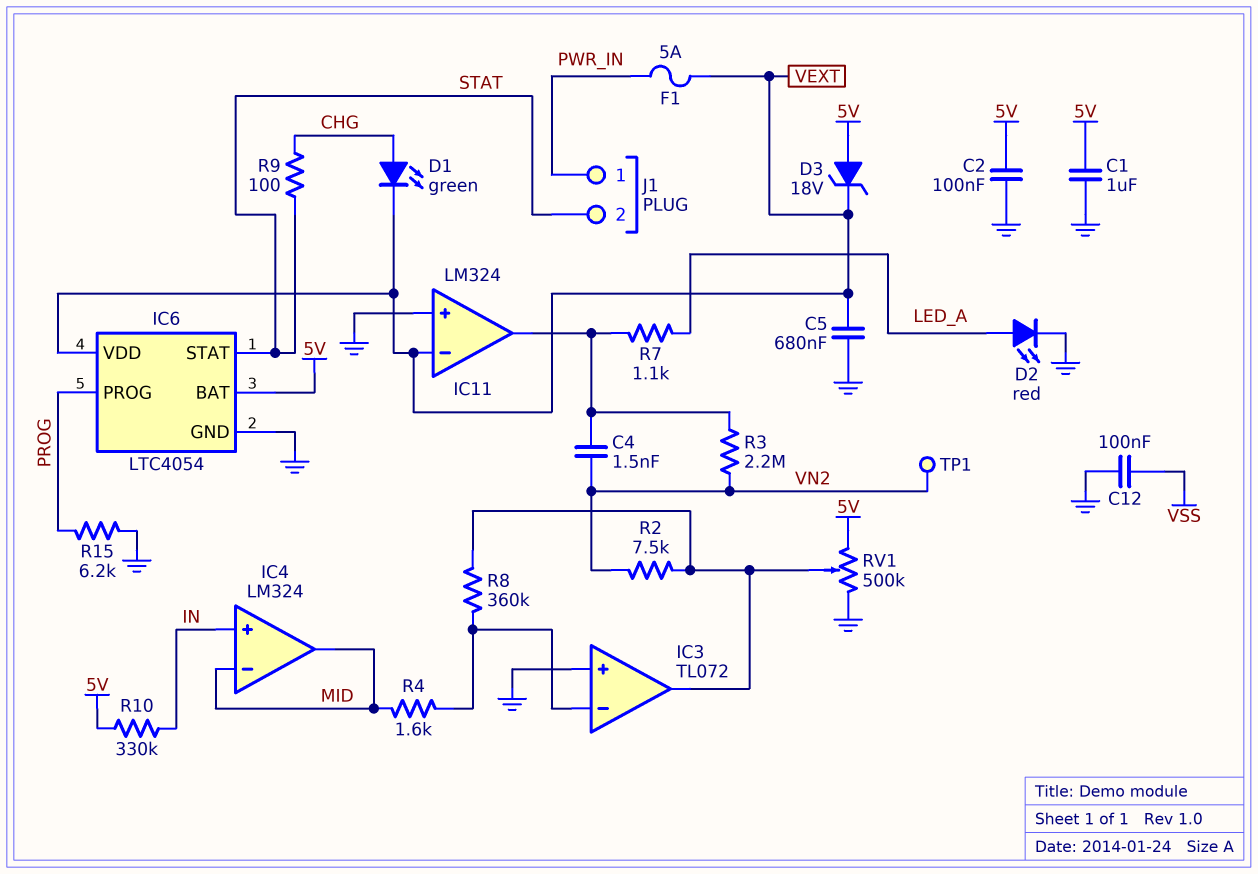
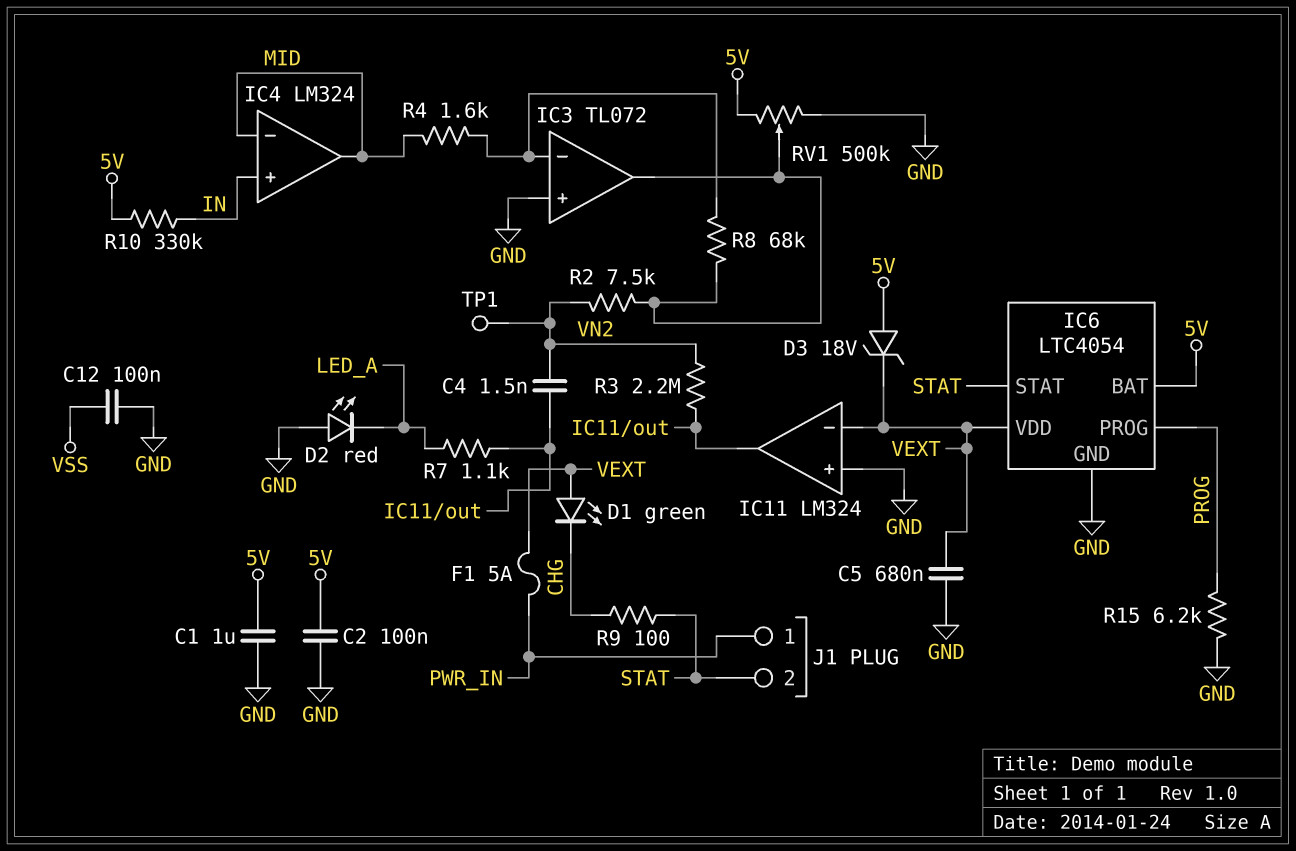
D1: LED green (A CHG, K VEXT) -> LED green (A VEXT, K CHG)
D2: LED red (A LED_A, K GND) -> LED red (A GND, K LED_A)
R8: 360k (IC3/in-, IC3/out) -> 68k (IC3/in-, IC3/out)

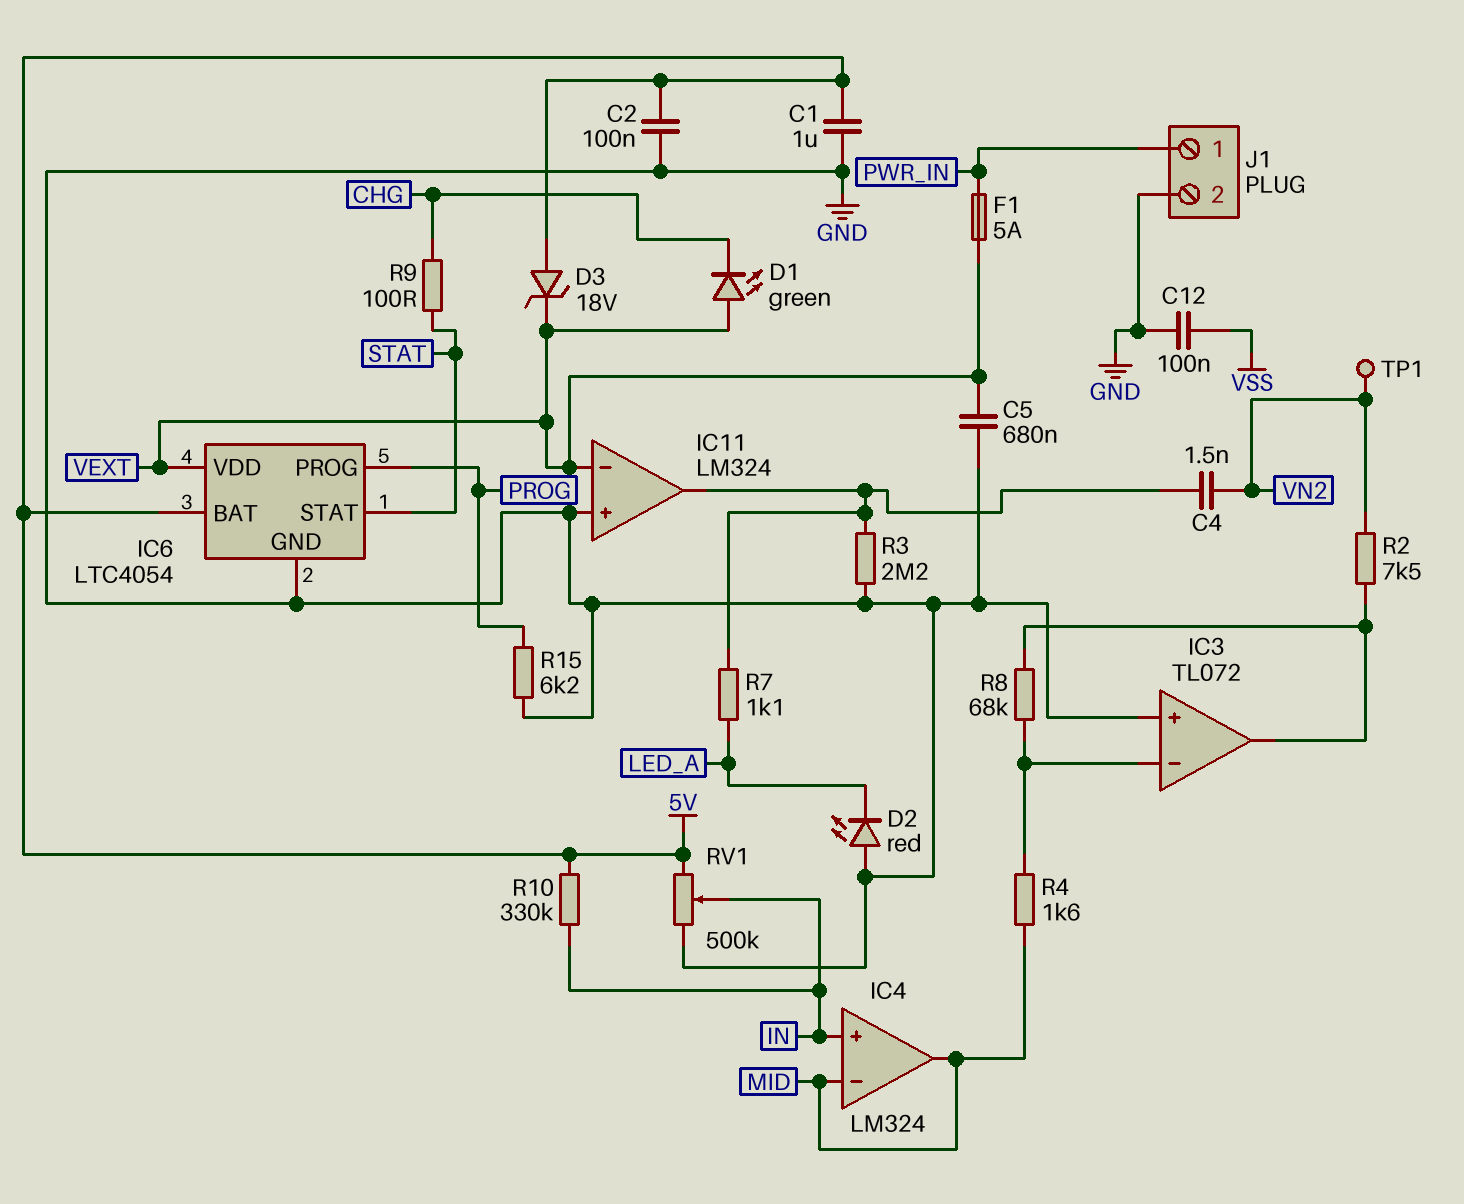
J1 pin 2: STAT -> GND
R3: 2.2M (IC11/out, VN2) -> 2.2M (GND, IC11/out)
RV1: 500k (5V, GND, wiper IC3/out) -> 500k (5V, GND, wiper IN)

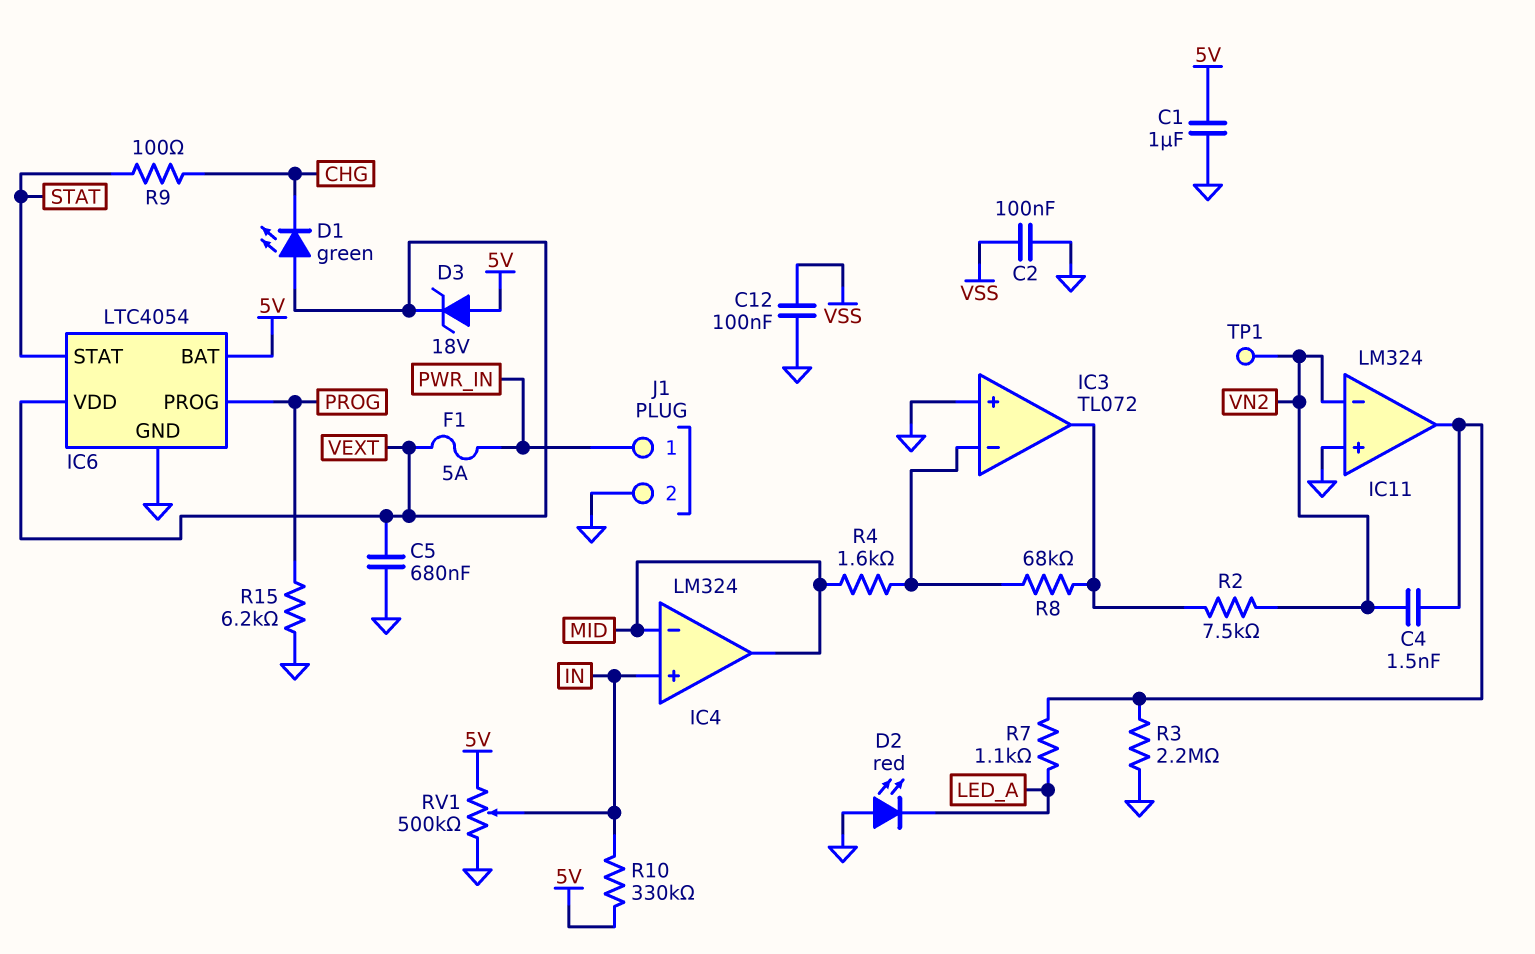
C2: 100nF (5V, GND) -> 100nF (GND, VSS)
IC11 pin in-: VEXT -> VN2

